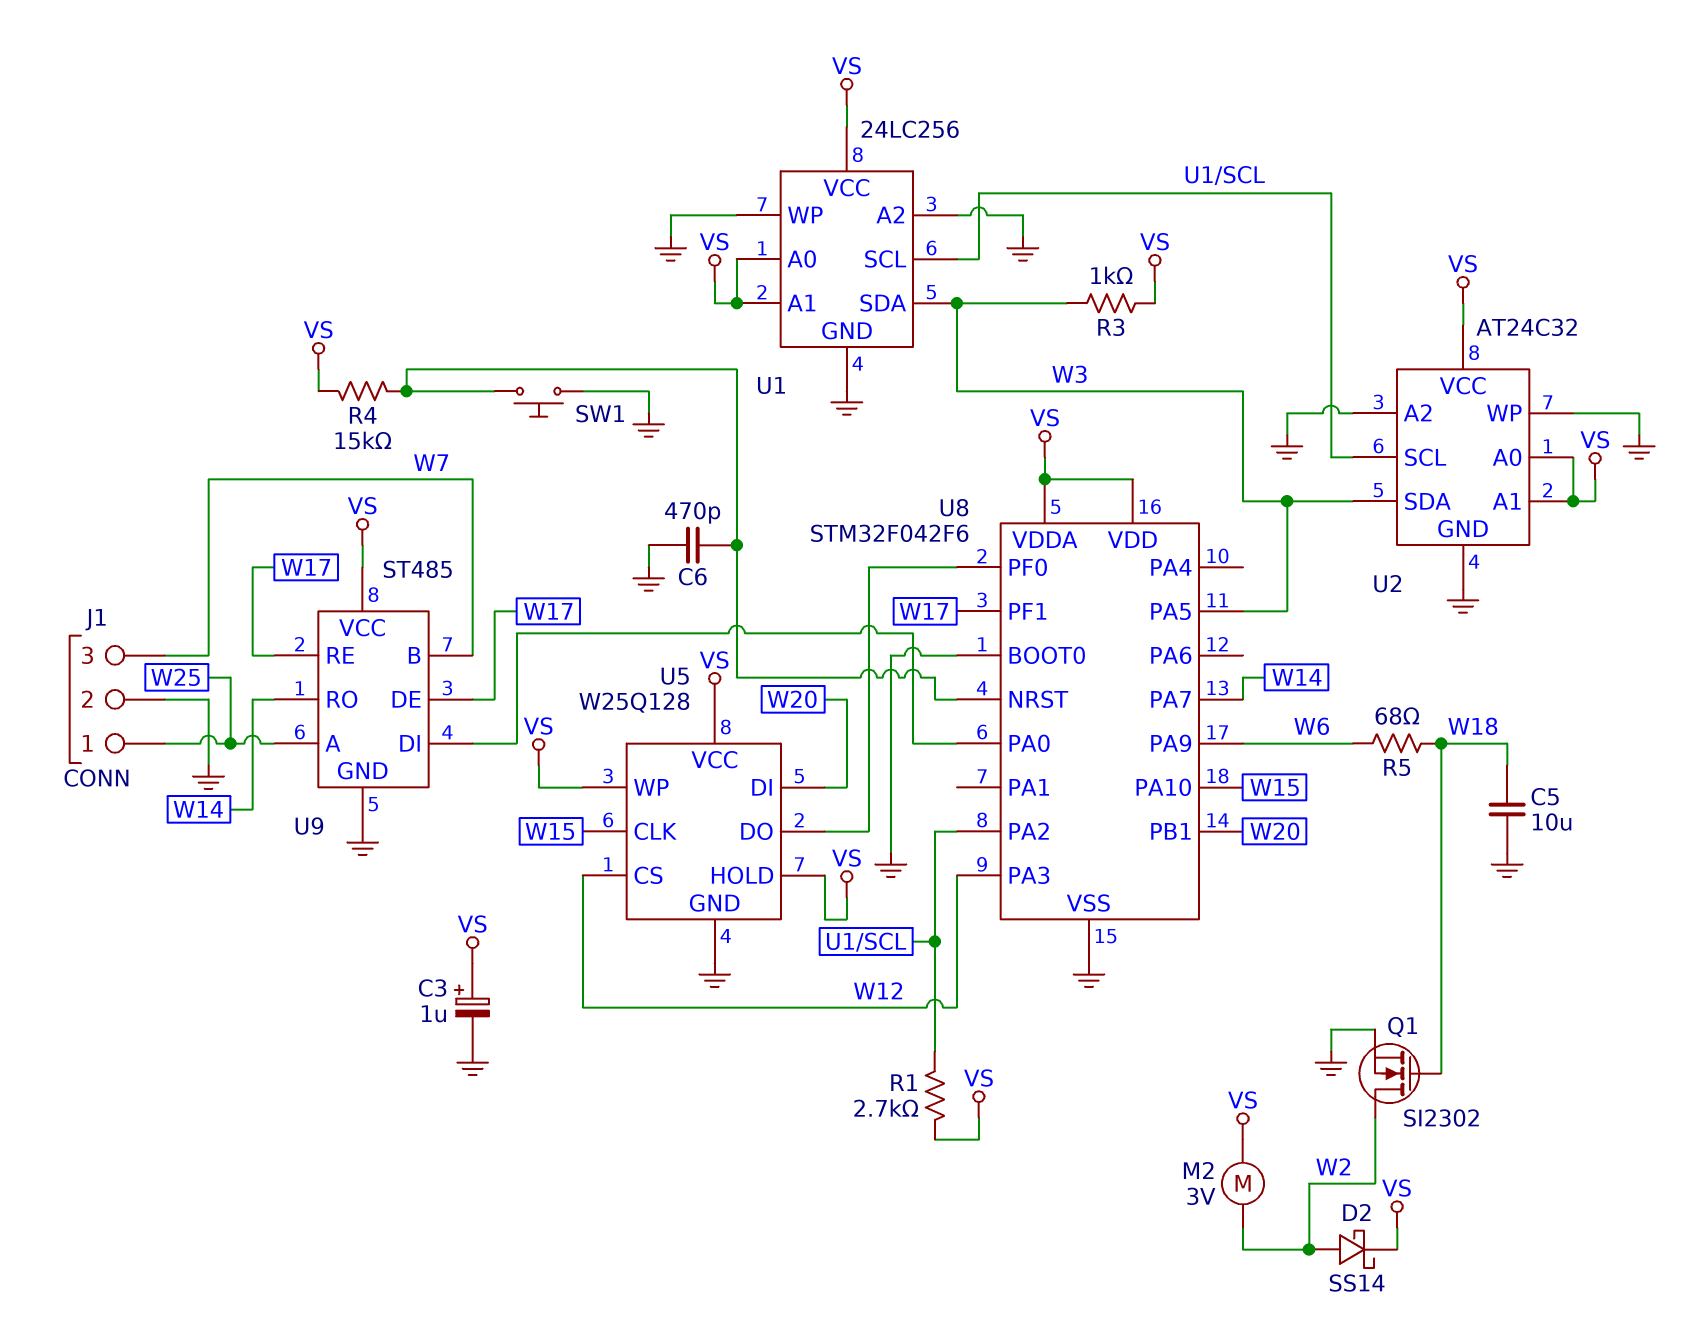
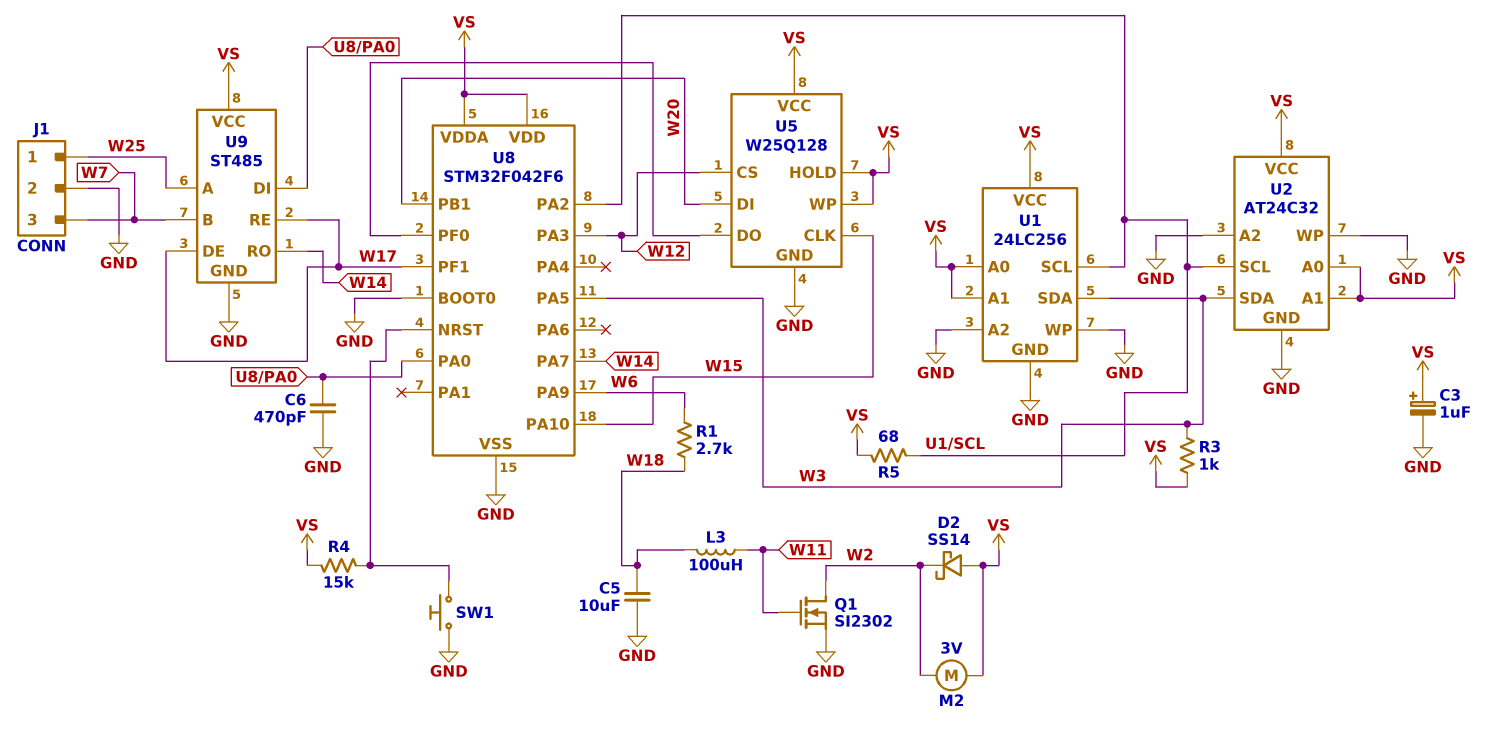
C6: 470pF (GND, U8/NRST) -> 470pF (GND, U8/PA0)
D2: schottky SS14 (A W2, K VS) -> schottky SS14 (A VS, K W2)
L3: none -> 100uH (W11, W18)
Q1: NMOS SI2302 (G W18, D W2, S GND) -> NMOS SI2302 (G W11, D W2, S GND)
R1: 2.7k (U1/SCL, VS) -> 2.7k (W6, W18)
R5: 68 (W6, W18) -> 68 (U1/SCL, VS)

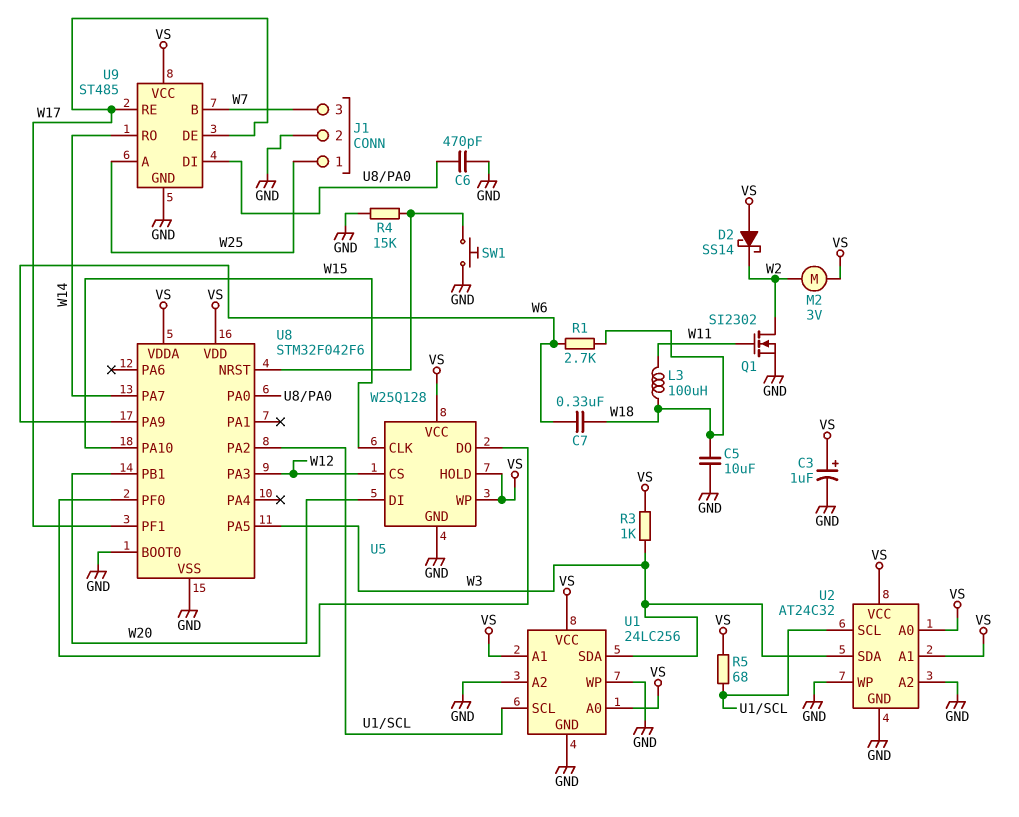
C7: none -> 330nF (W6, W18)
R4: 15k (U8/NRST, VS) -> 15k (GND, U8/NRST)

